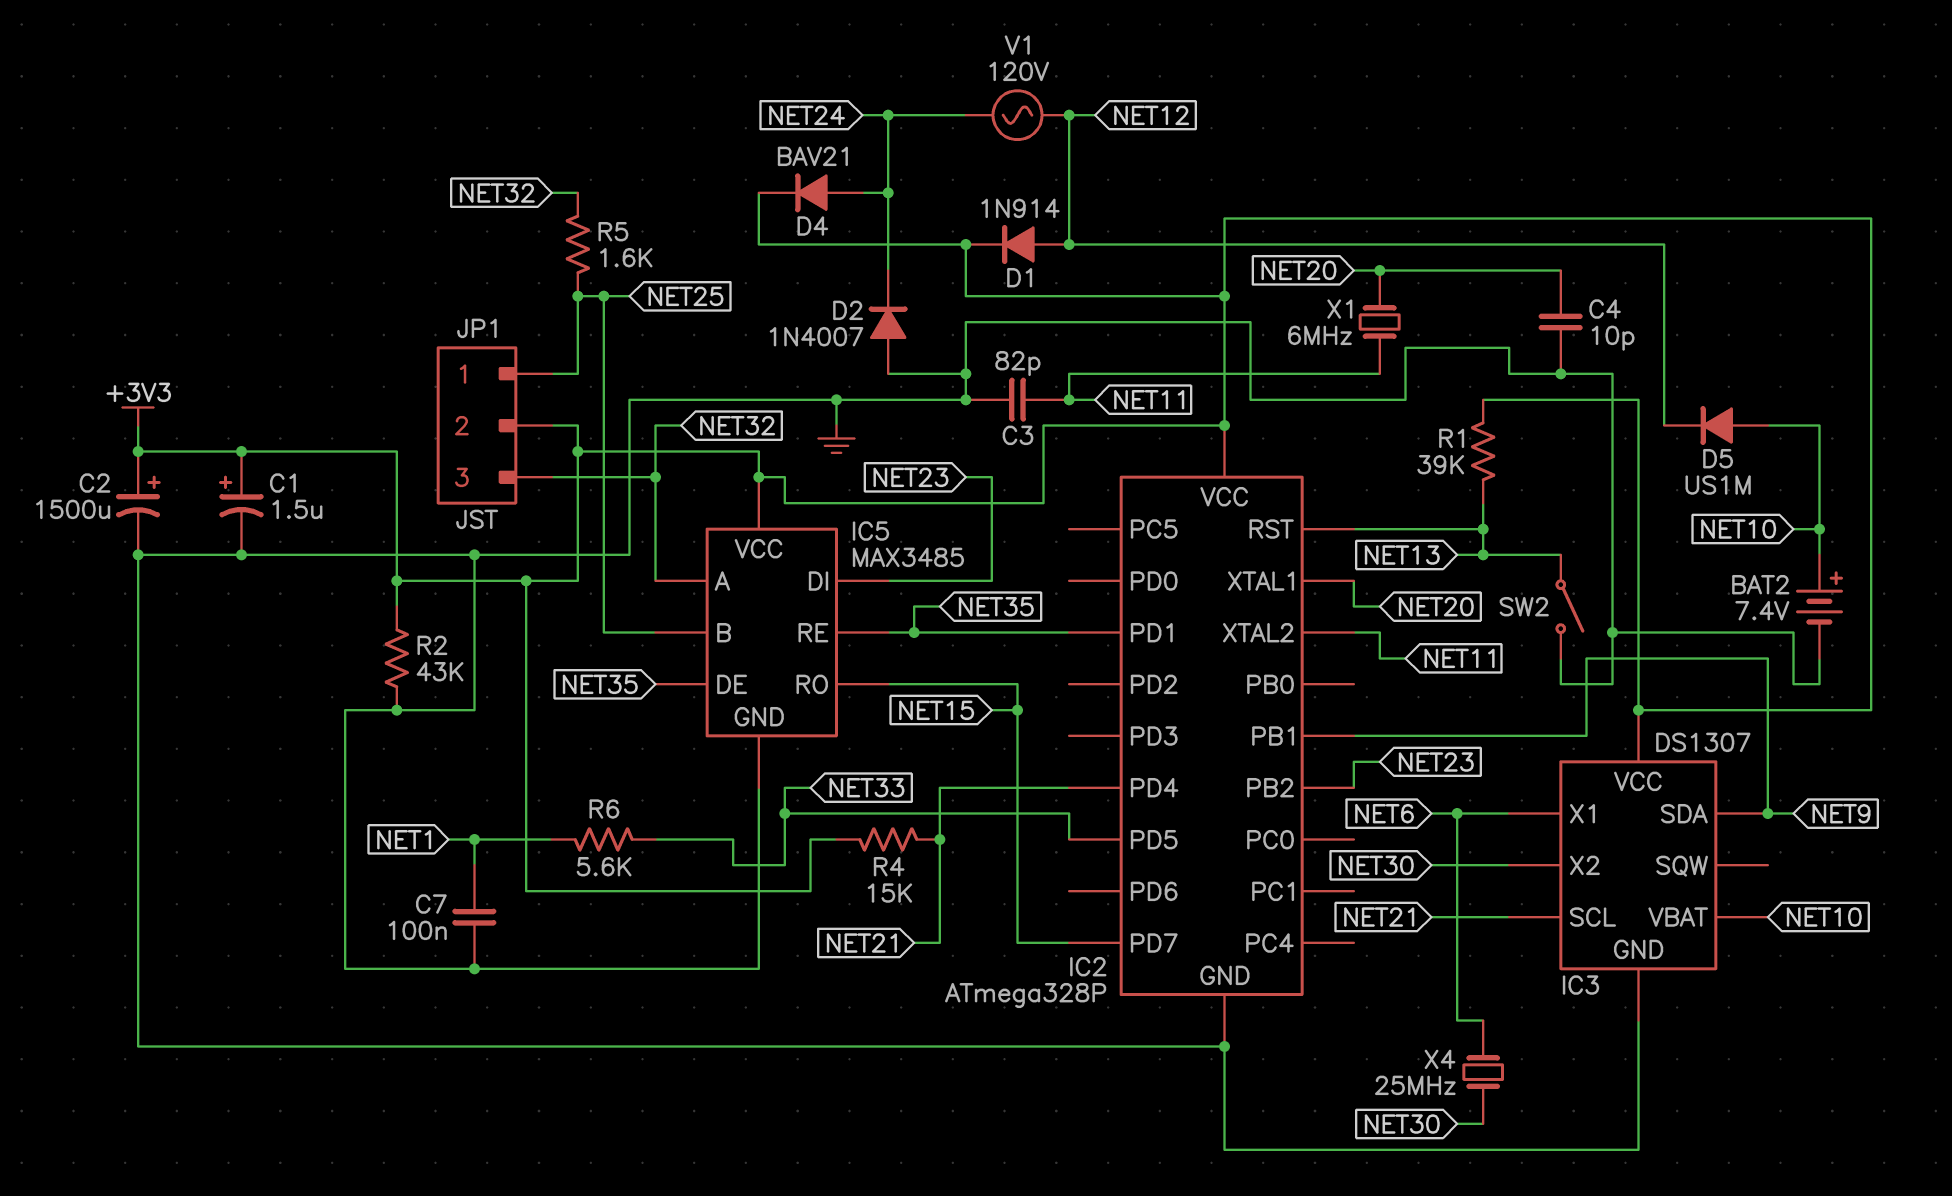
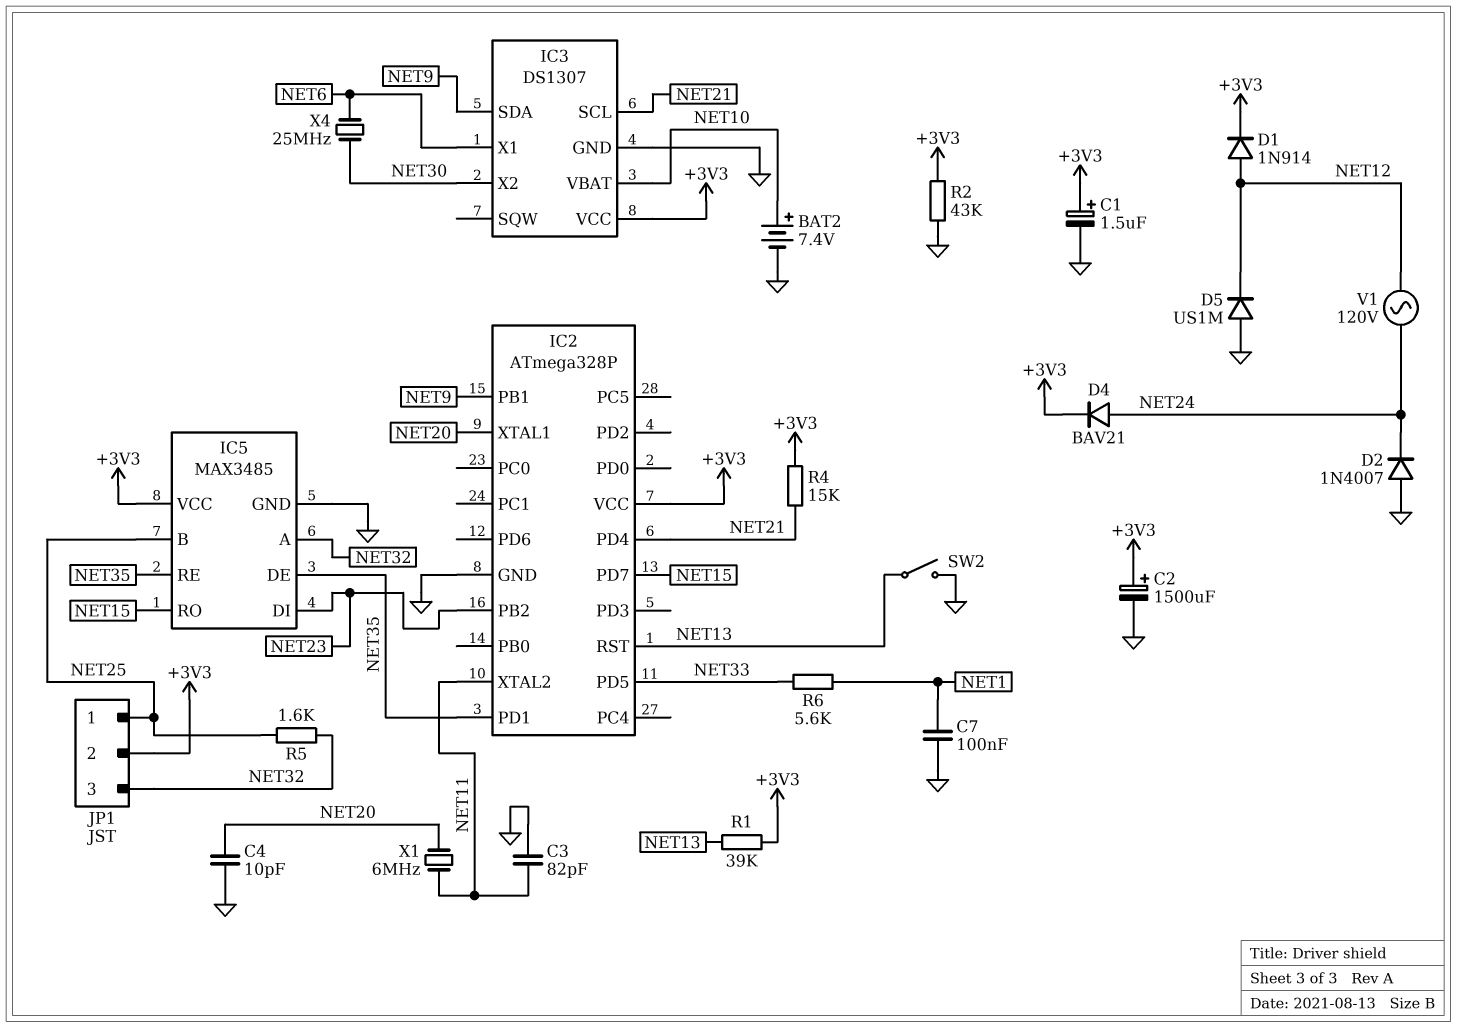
D5: diode US1M (A NET10, K NET12) -> diode US1M (A GND, K NET12)

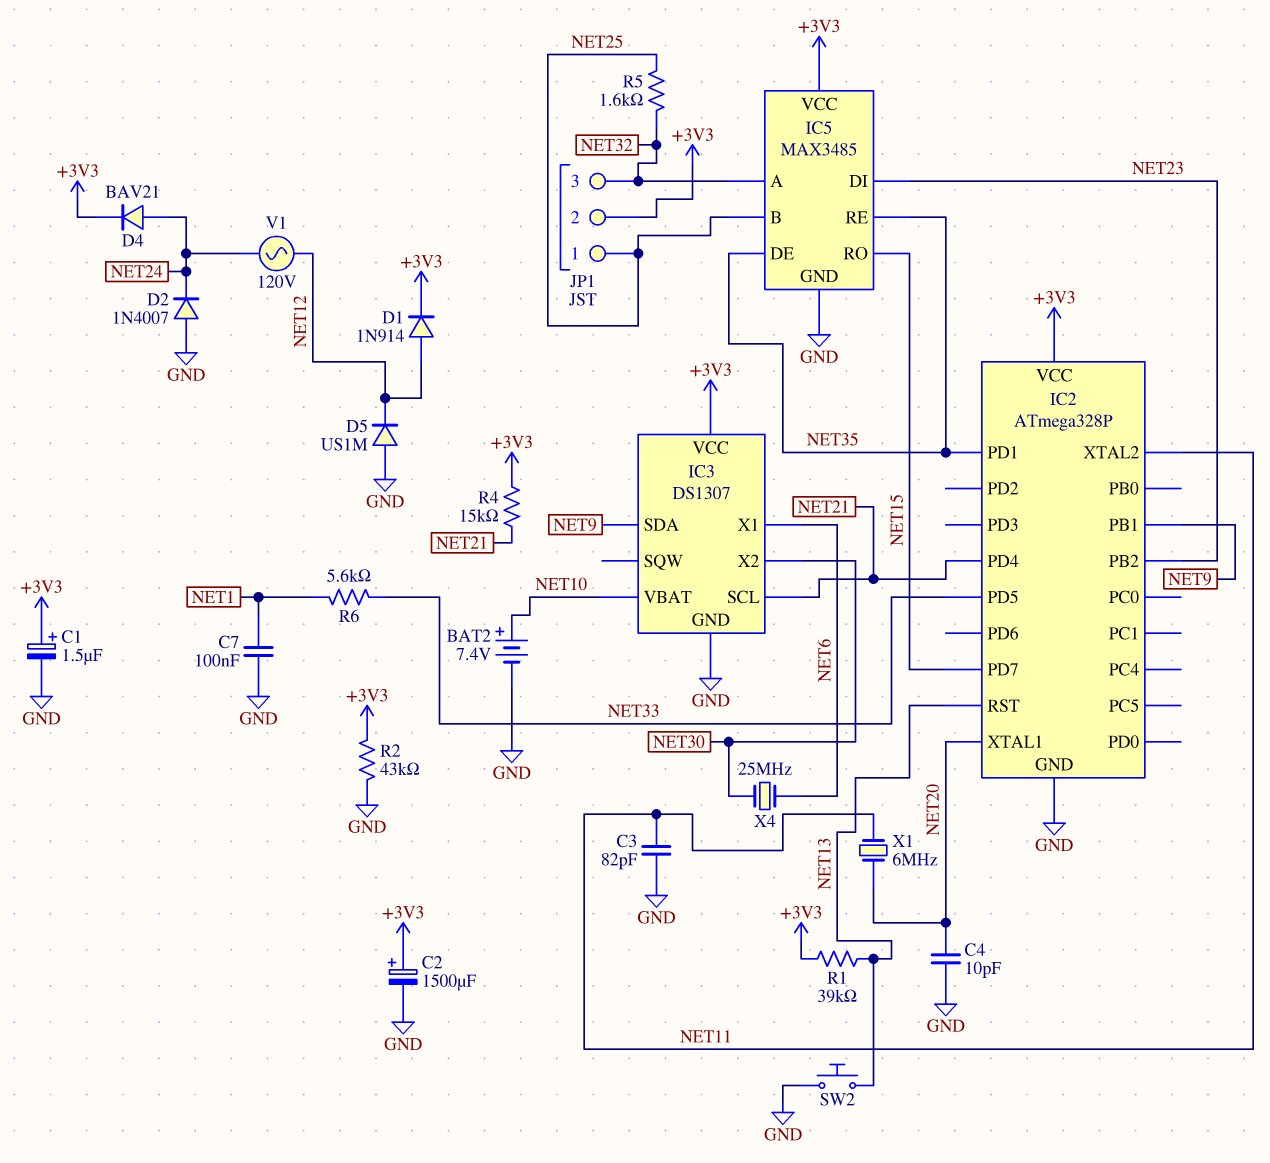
SW2: switch (GND, NET13) -> button (GND, NET13)

